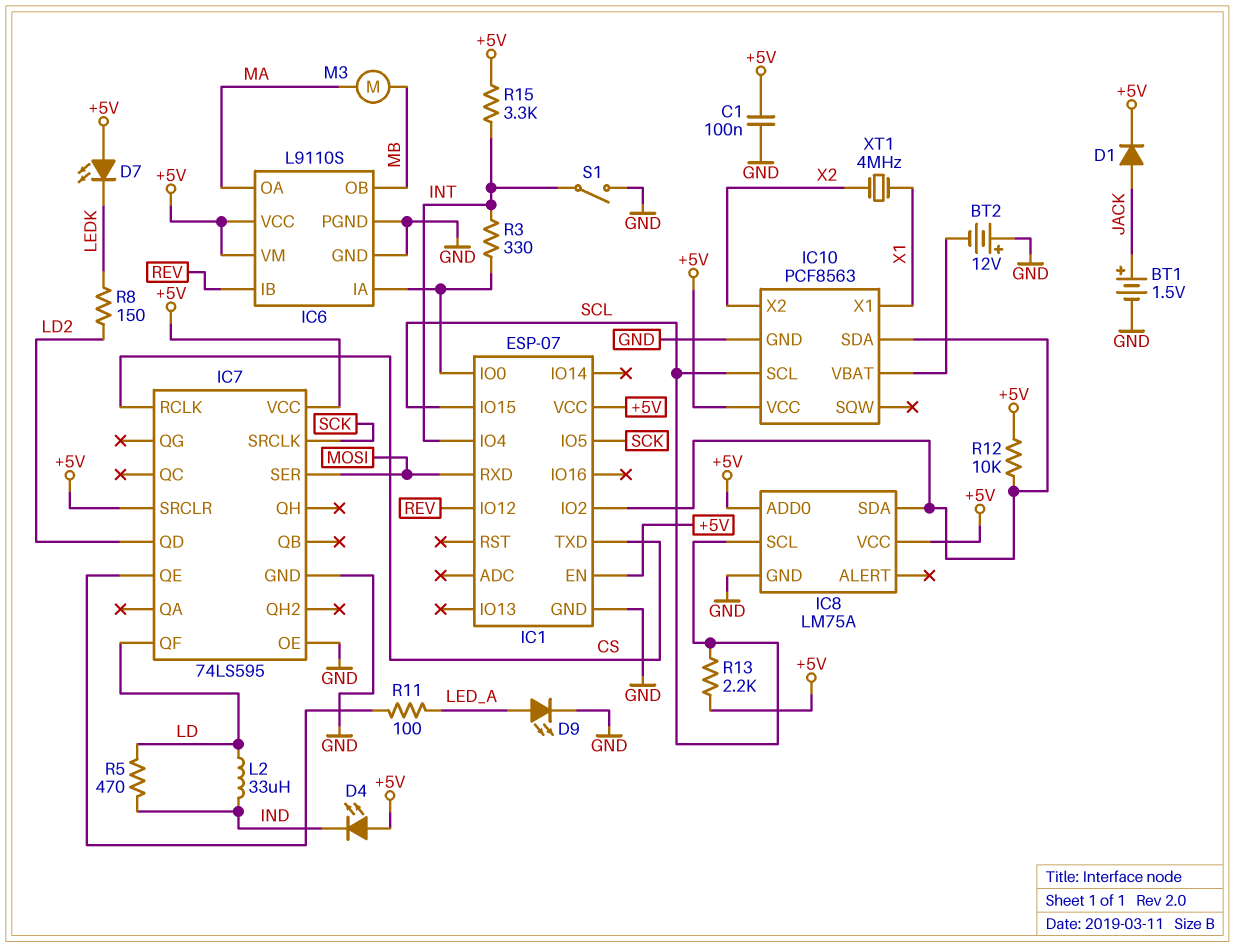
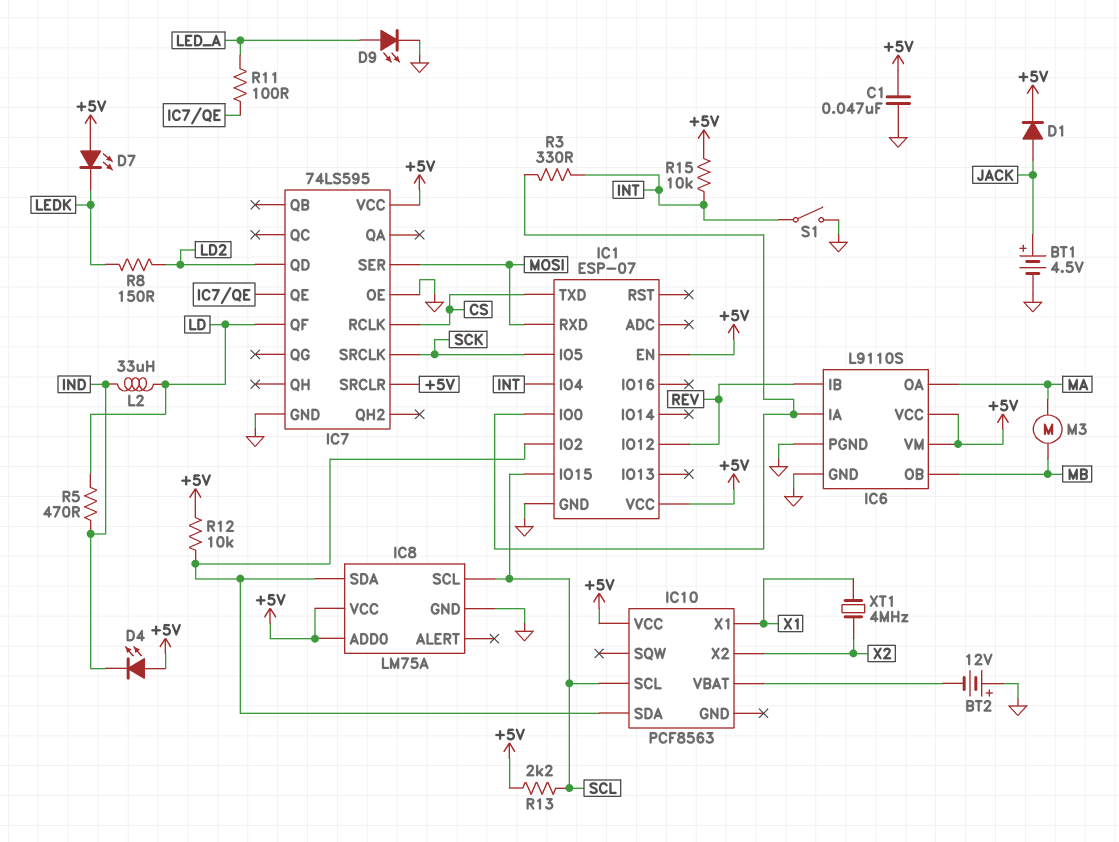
BT1: 1.5V (plus JACK, minus GND) -> 4.5V (plus JACK, minus GND)
C1: 100nF (+5V, GND) -> 47nF (+5V, GND)
IC10 pin GND: GND -> none
R15: 3.3k (+5V, INT) -> 10k (+5V, INT)

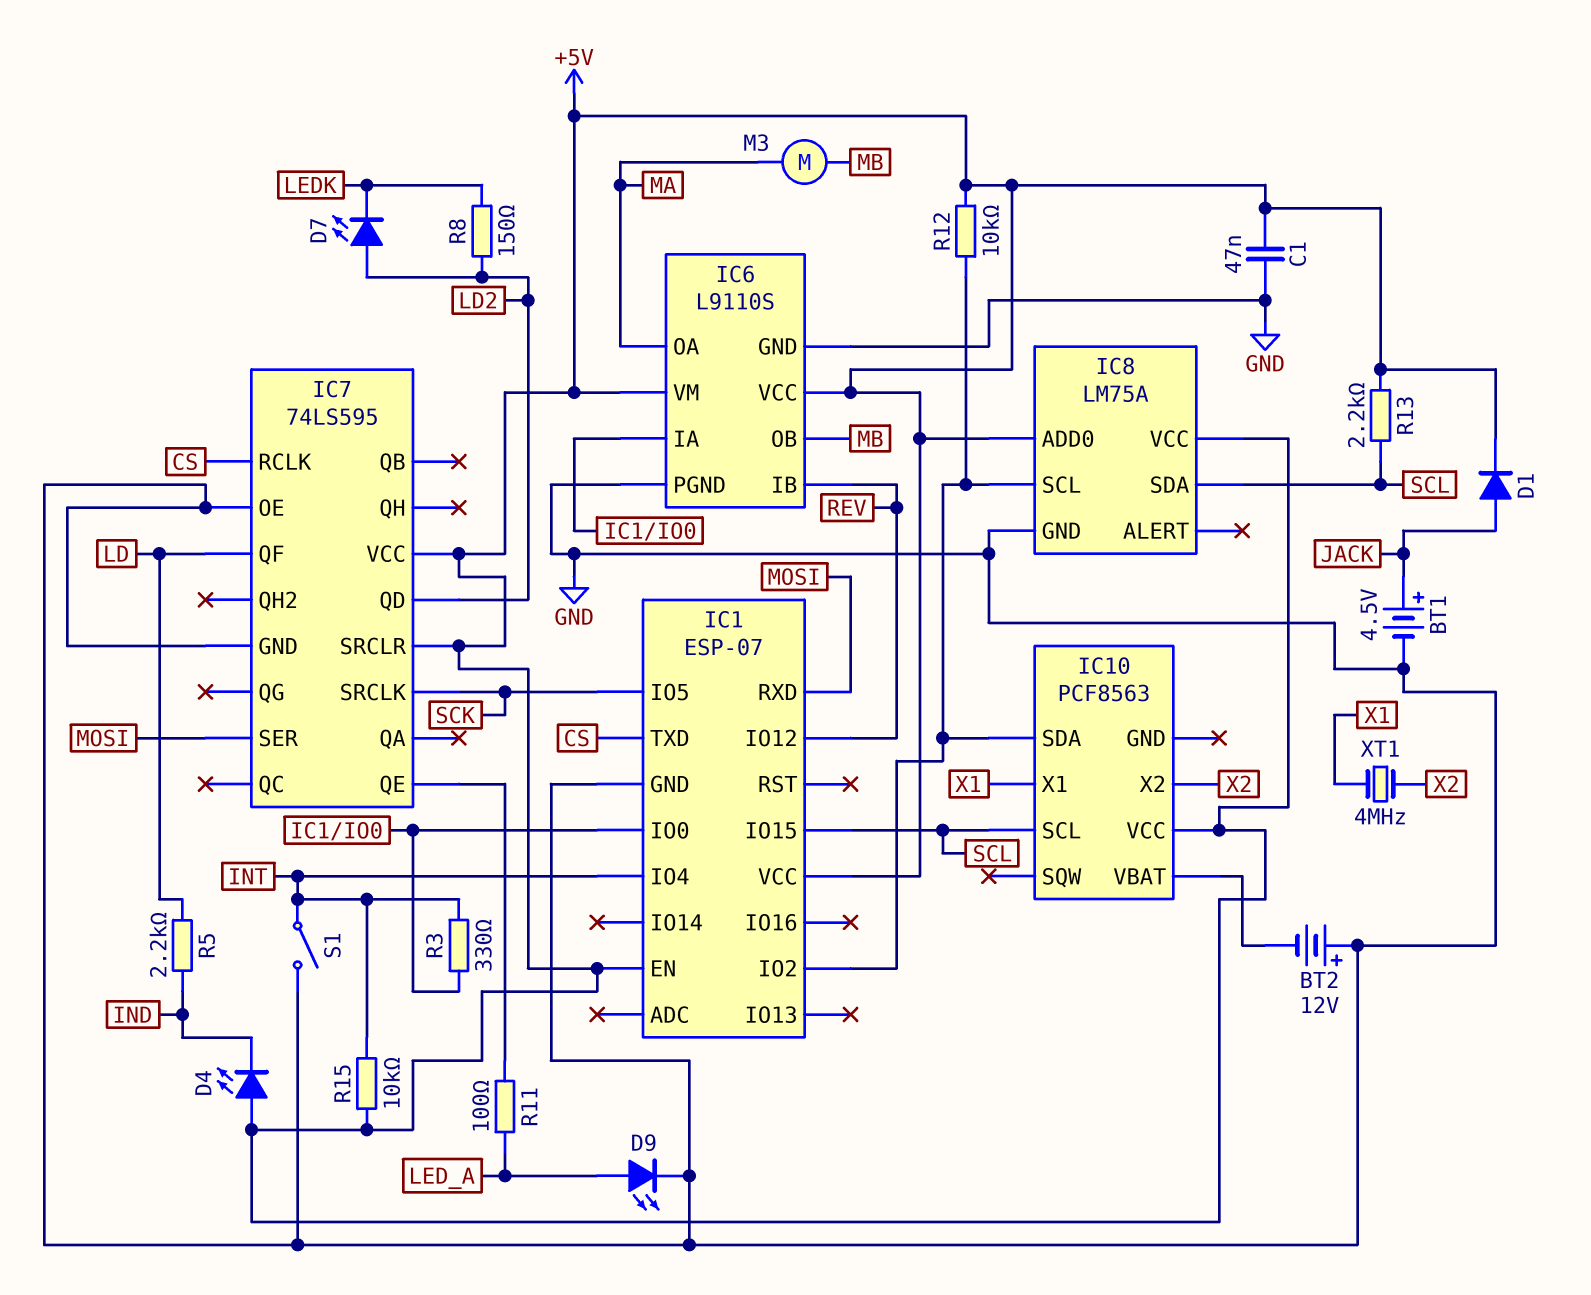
D7: LED (A +5V, K LEDK) -> LED (A LD2, K LEDK)
IC8 pin SCL: SCL -> IC1/IO2
IC8 pin SDA: IC1/IO2 -> SCL
L2: 33uH (IND, LD) -> none
R5: 470 (IND, LD) -> 2.2k (IND, LD)

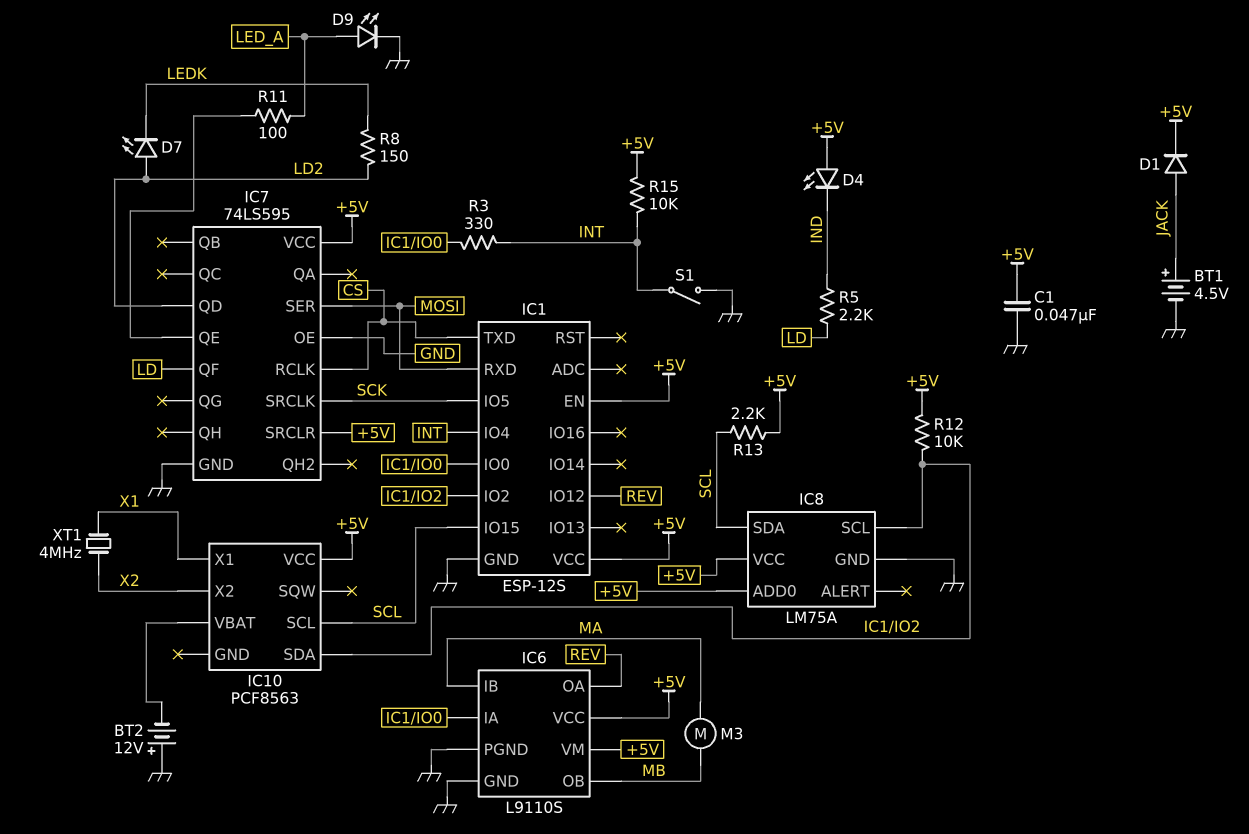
IC1: ESP-07 -> ESP-12S
IC6 pin IB: REV -> MA
IC6 pin OA: MA -> REV

